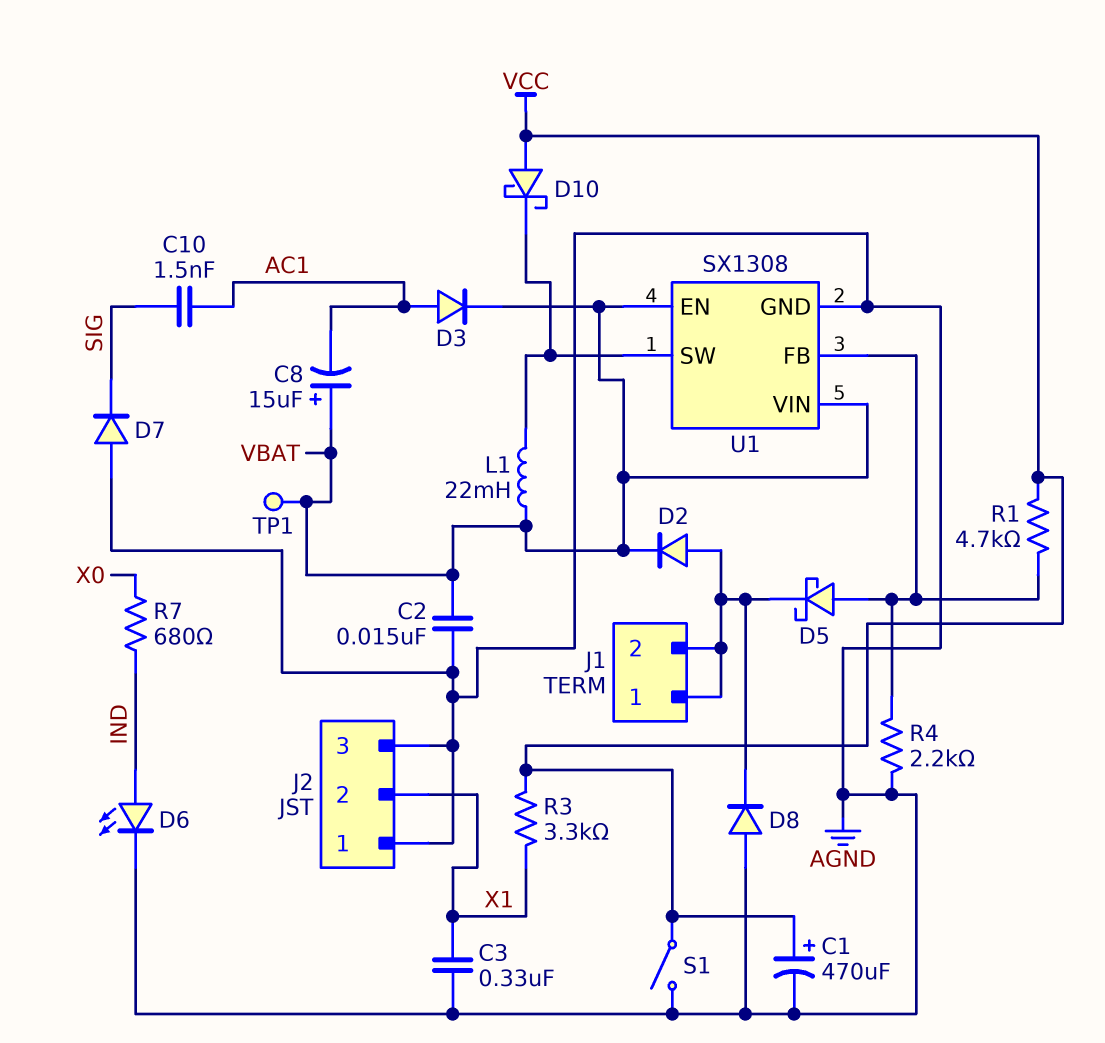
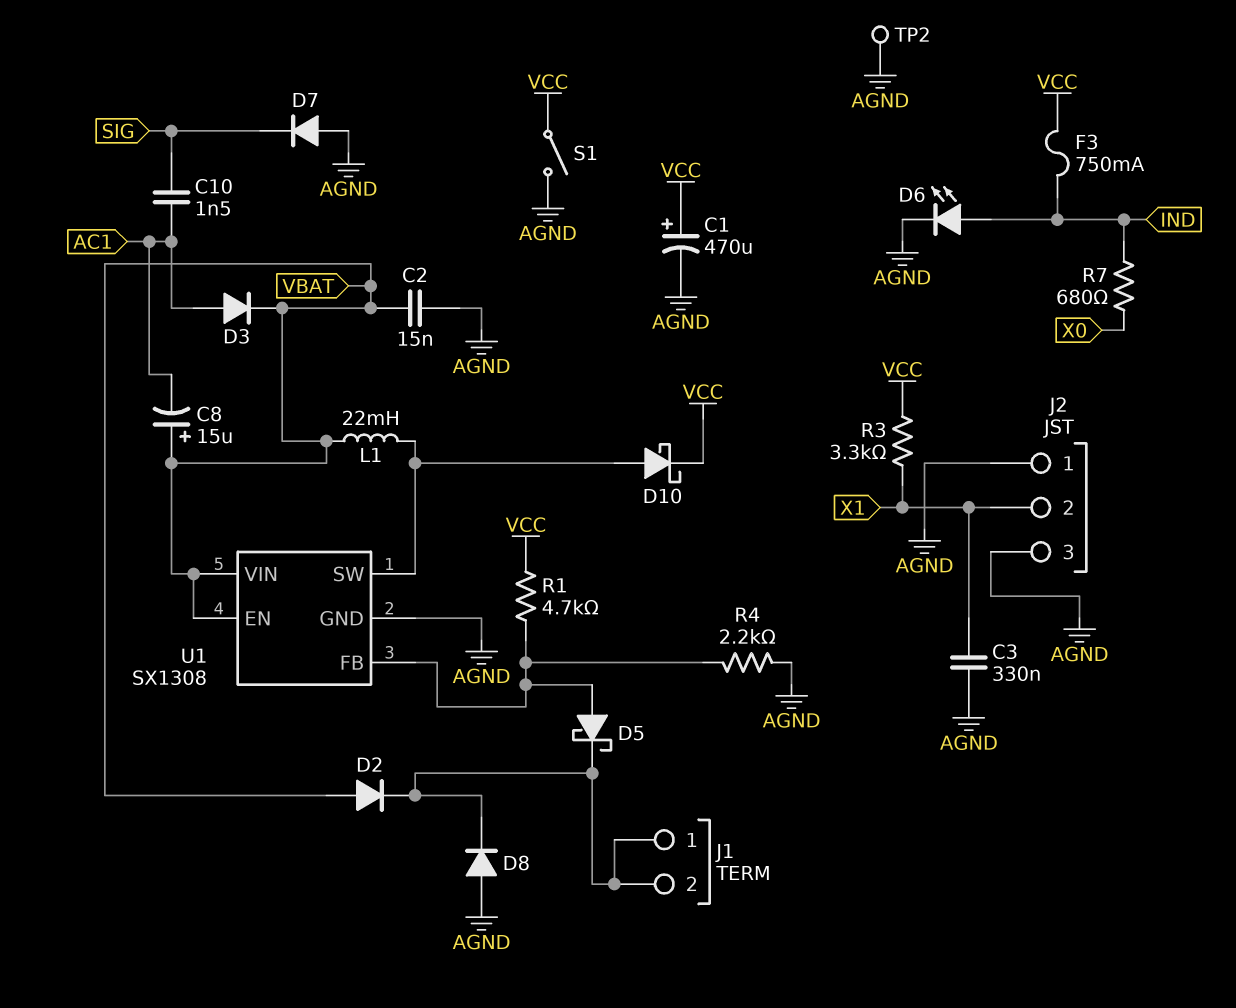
D2: diode (A J1/1, K VBAT) -> diode (A VBAT, K J1/1)
D10: schottky (A VCC, K U1/SW) -> schottky (A U1/SW, K VCC)
F3: none -> 750mA (IND, VCC)
TP1: test point (VBAT) -> none
TP2: none -> test point (AGND)

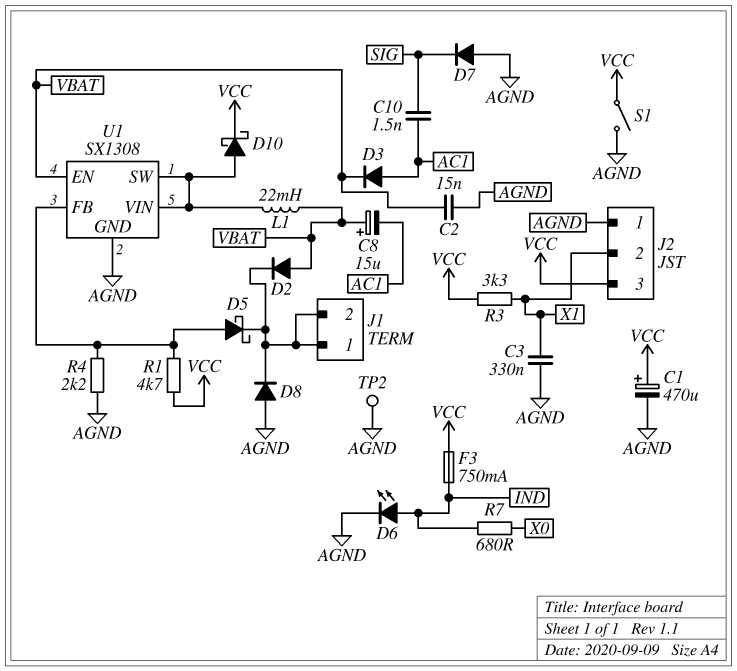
J2 pin 3: AGND -> VCC
U1 pin VIN: VBAT -> U1/SW

